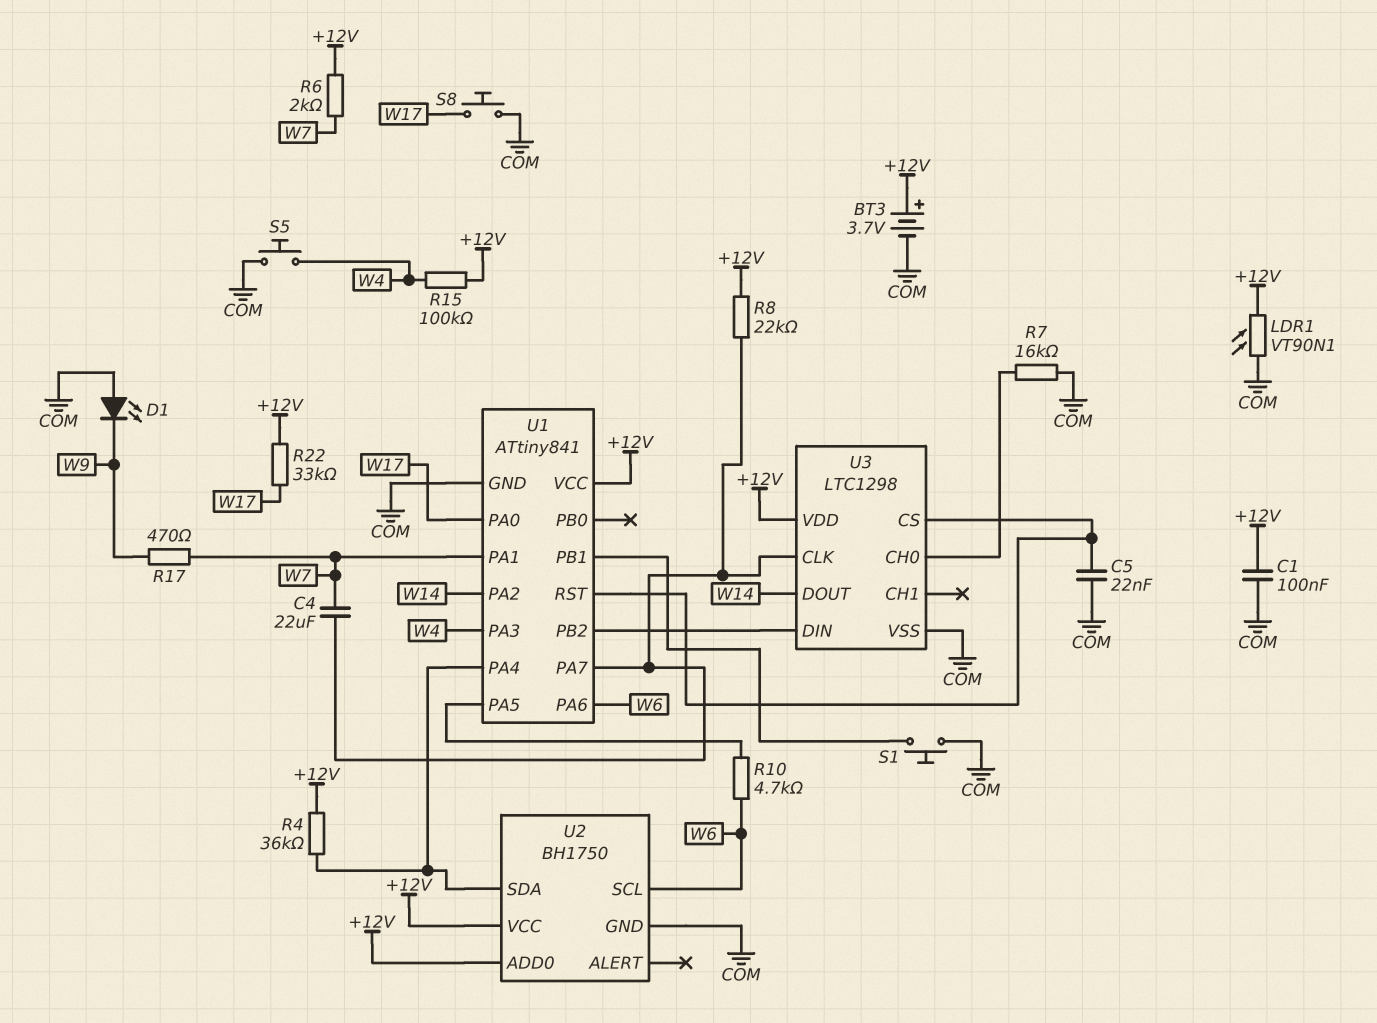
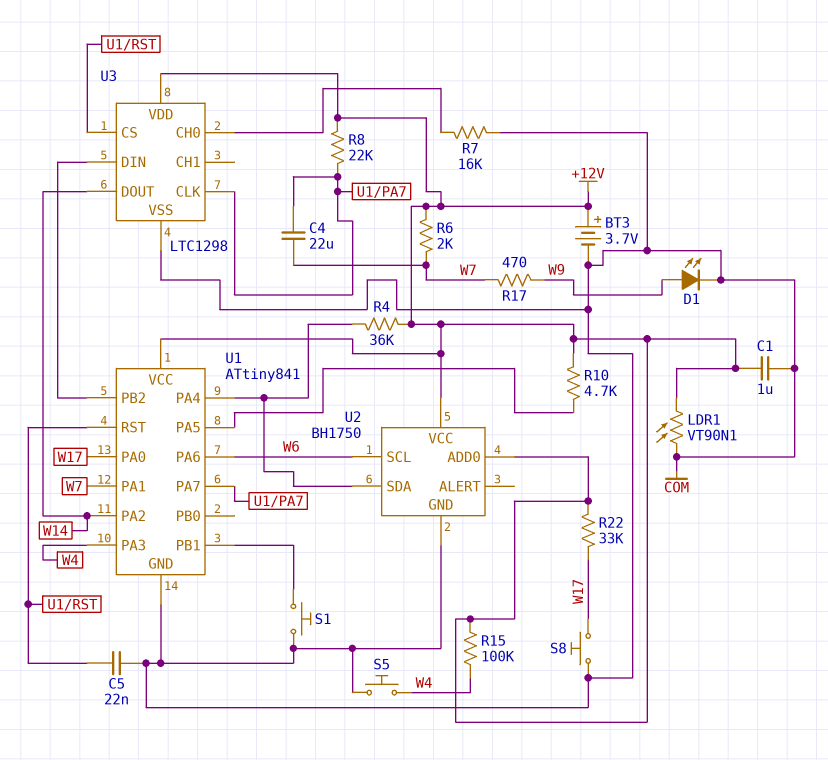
C1: 100nF (+12V, COM) -> 1uF (+12V, COM)
D1: LED (A COM, K W9) -> LED (A W9, K COM)
R10: 4.7k (U1/PA5, W6) -> 4.7k (+12V, U1/PA5)

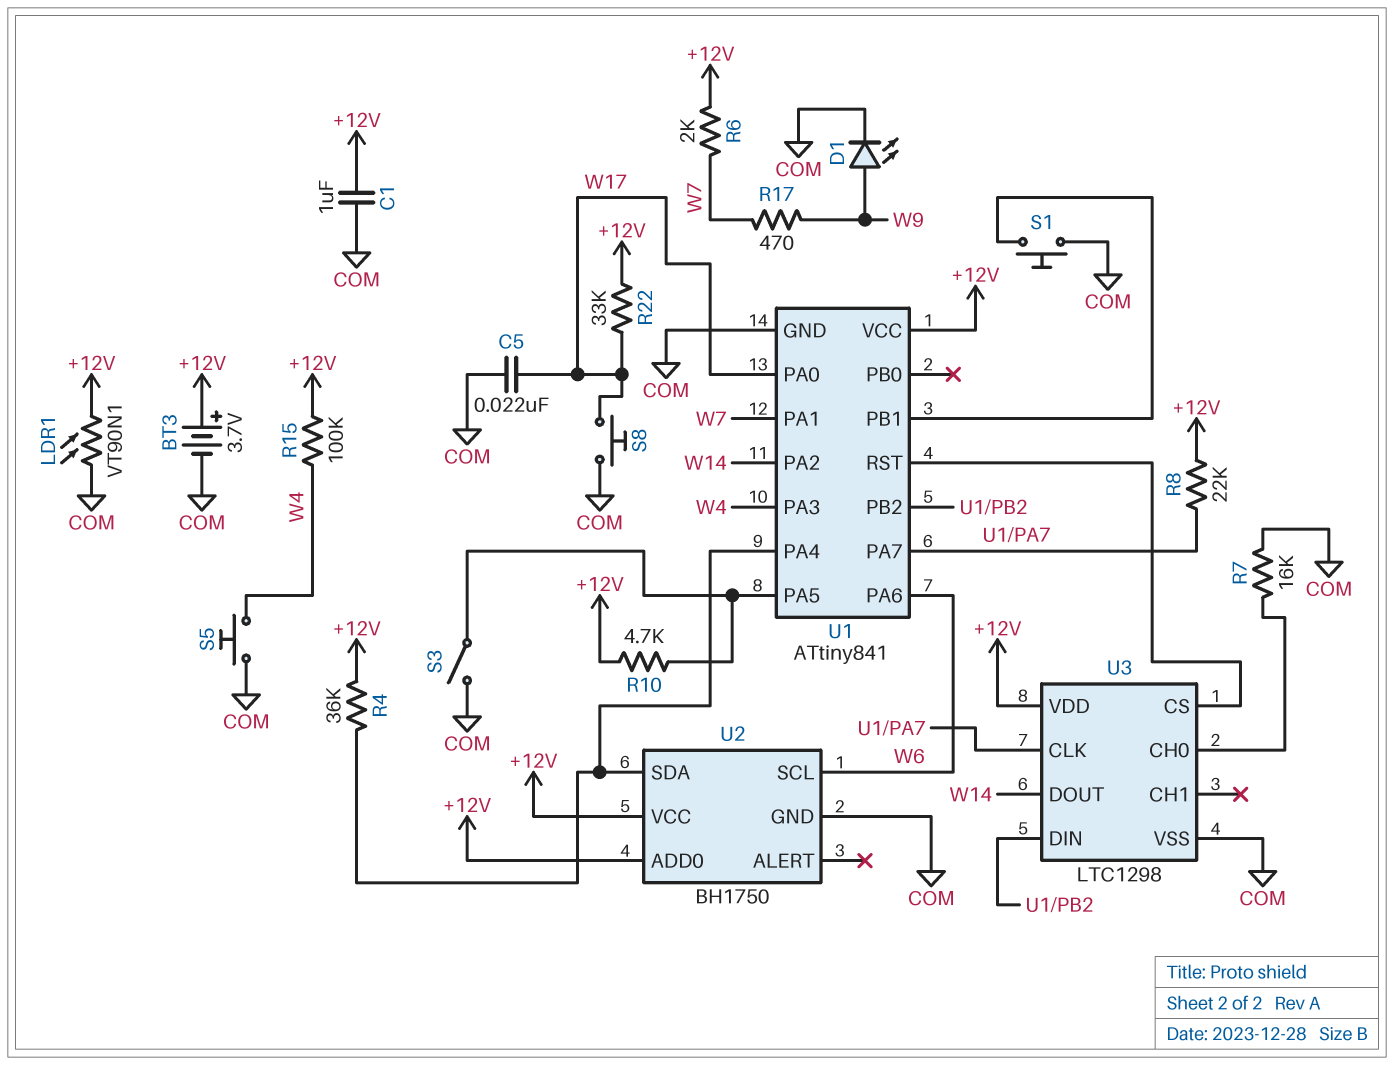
C4: 22uF (U1/PA7, W7) -> none
C5: 22nF (COM, U1/RST) -> 22nF (COM, W17)
S3: none -> switch (COM, U1/PA5)

